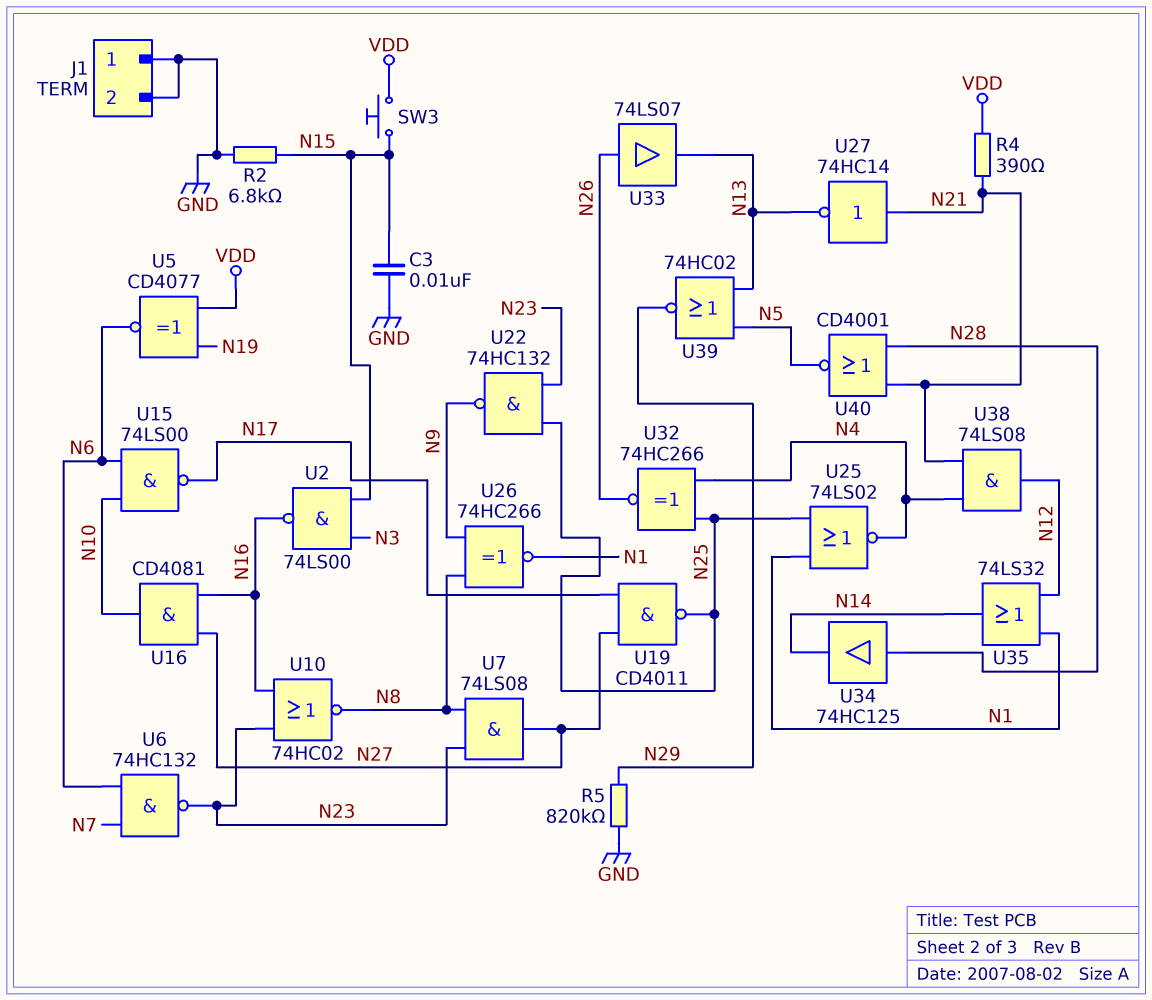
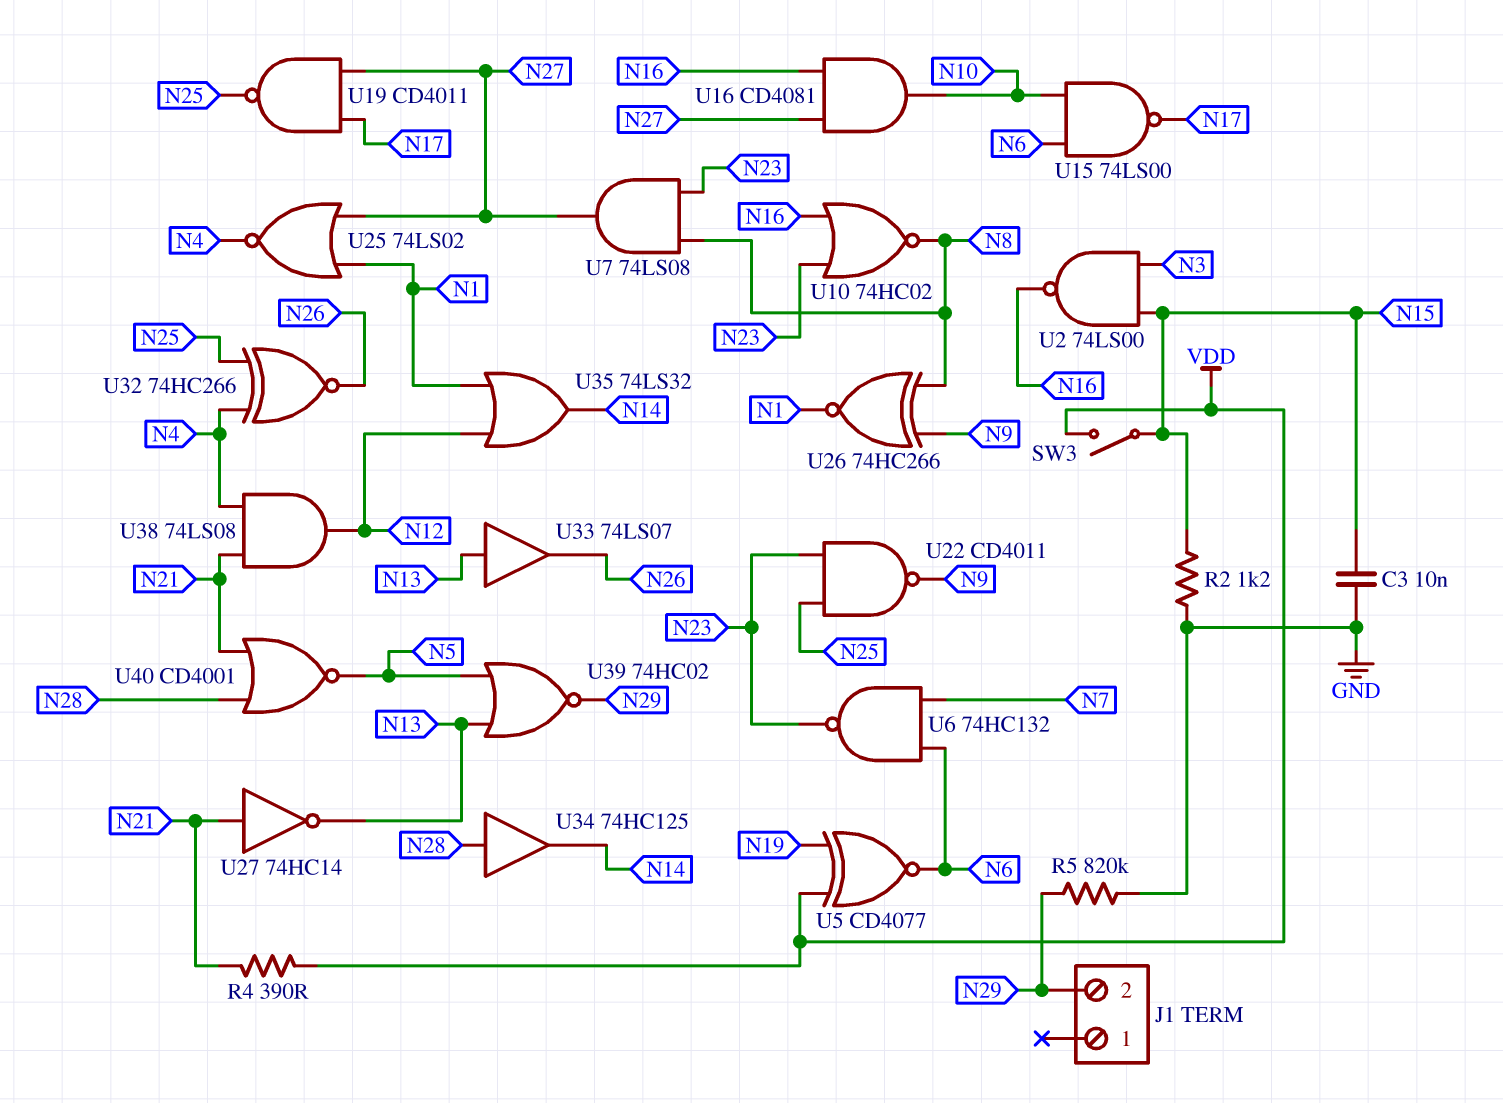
J1 pin 1: GND -> none
J1 pin 2: GND -> N29
R2: 6.8k (GND, N15) -> 1.2k (GND, N15)
SW3: button (N15, VDD) -> switch (N15, VDD)
U22: NAND 74HC132 (in N23, in N25, out N9) -> NAND CD4011 (in N23, in N25, out N9)
U25: NOR 74LS02 (in N1, in N25, out N4) -> NOR 74LS02 (in N1, in N27, out N4)
U33: buffer 74LS07 (in N26, out N13) -> buffer 74LS07 (in N13, out N26)

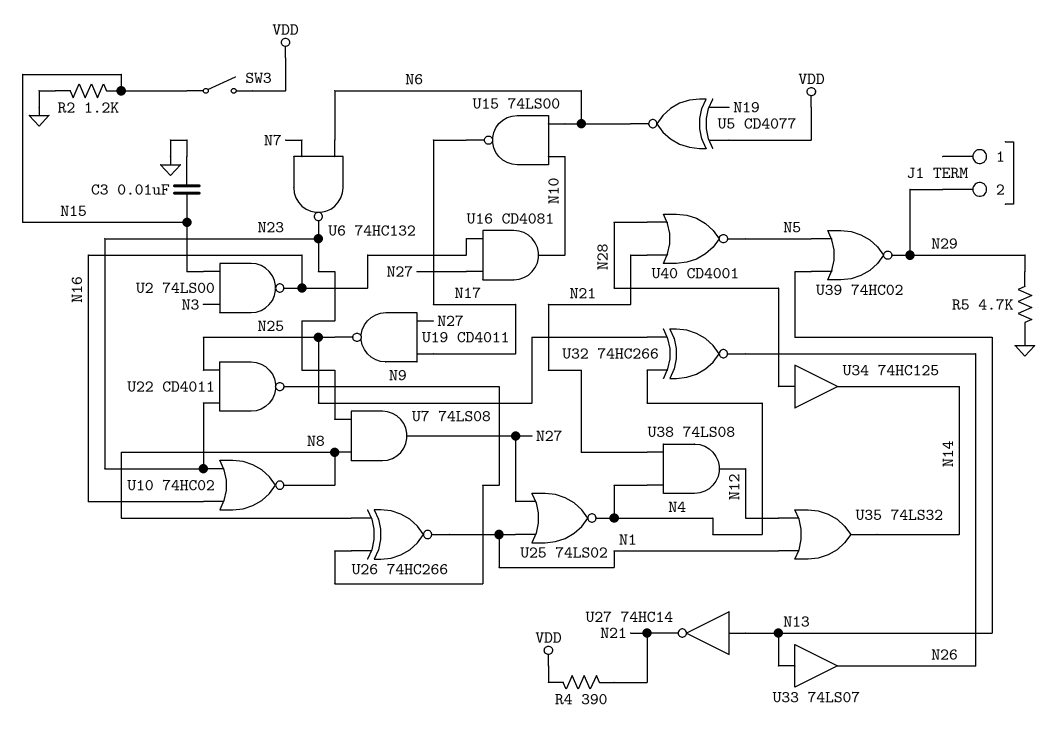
R5: 820k (GND, N29) -> 4.7k (GND, N29)
U27: NOT 74HC14 (in N21, out N13) -> NOT 74HC14 (in N13, out N21)

